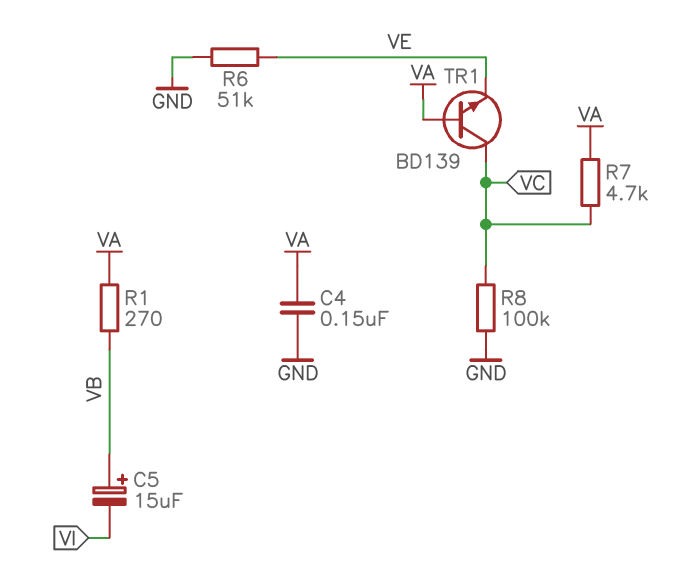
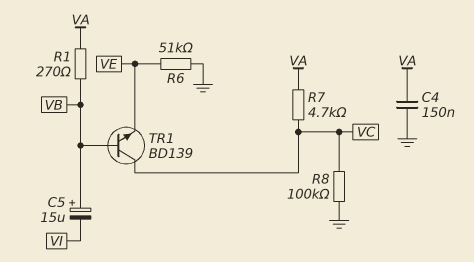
TR1: NPN BD139 (B VA, C VC, E VE) -> NPN BD139 (B VB, C VC, E VE)

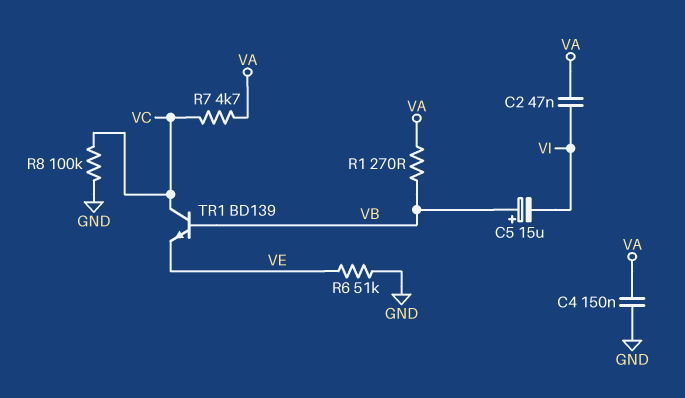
C2: none -> 47nF (VA, VI)

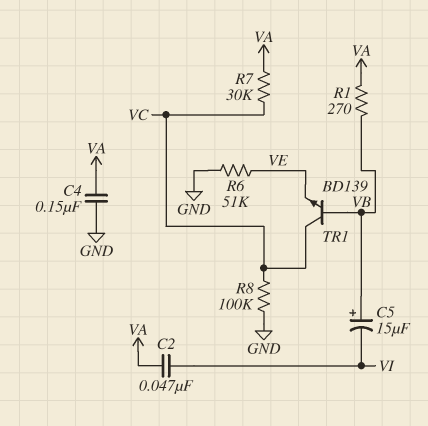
R7: 4.7k (VA, VC) -> 30k (VA, VC)

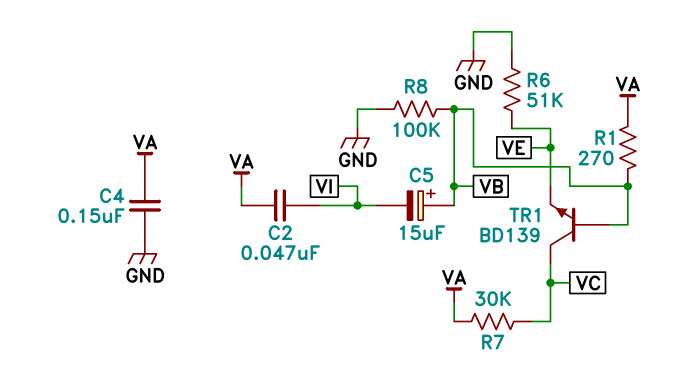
R8: 100k (GND, VC) -> 100k (GND, VB)

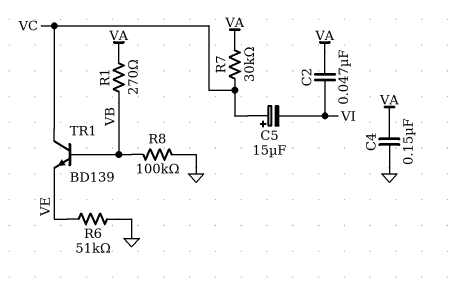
C5: 15uF (plus VB, minus VI) -> 15uF (plus VC, minus VI)

